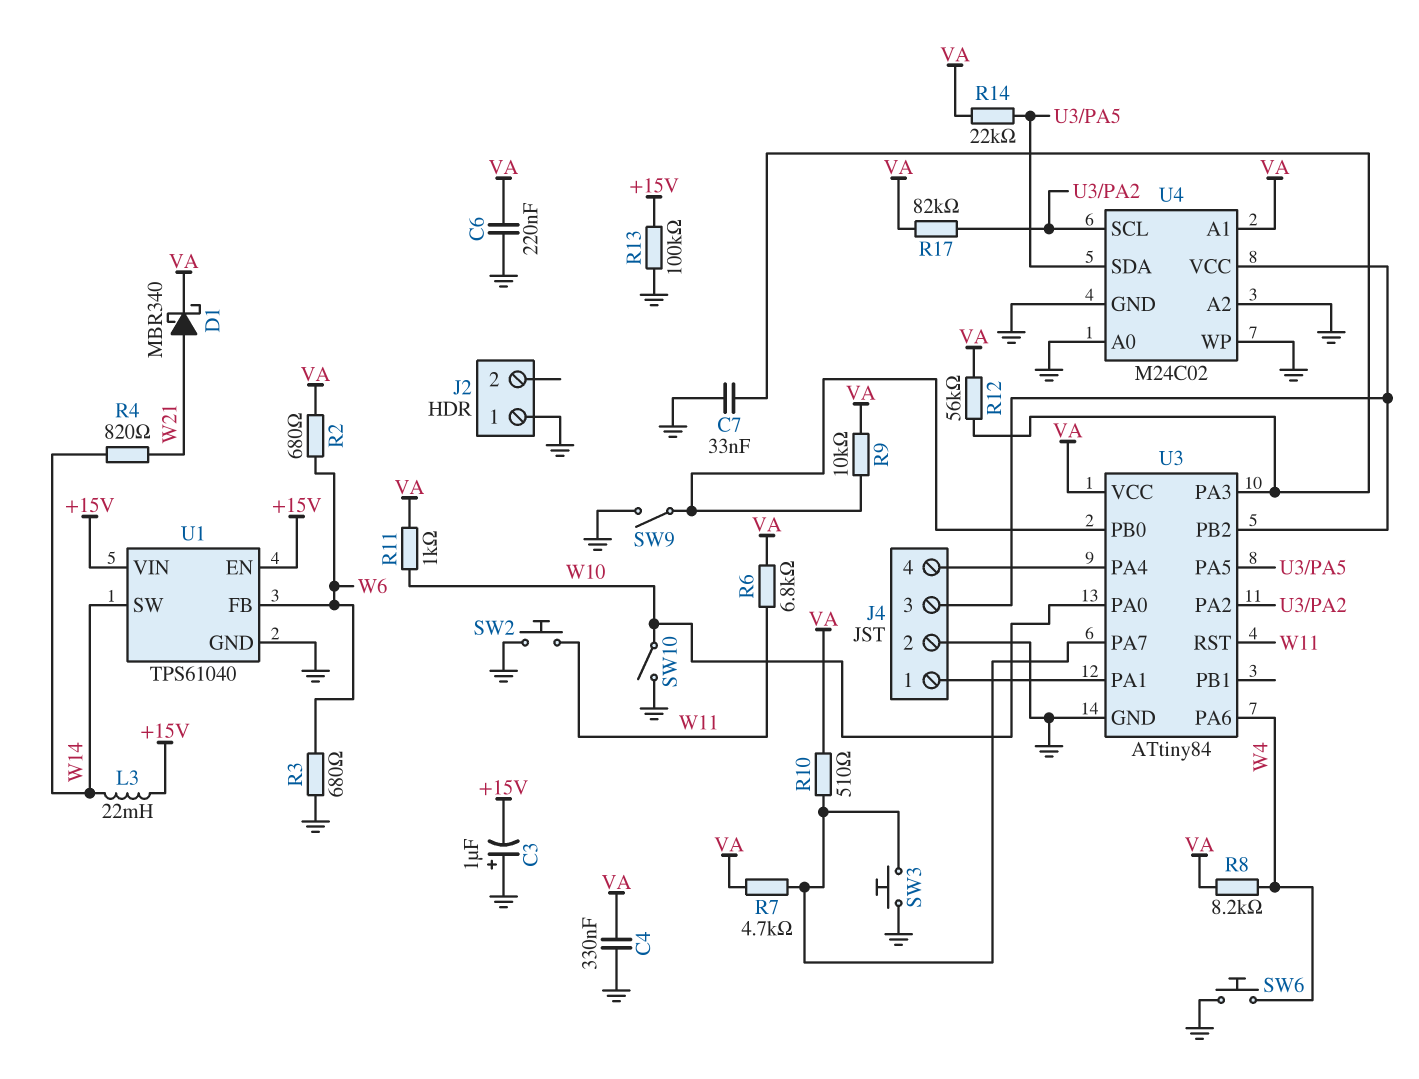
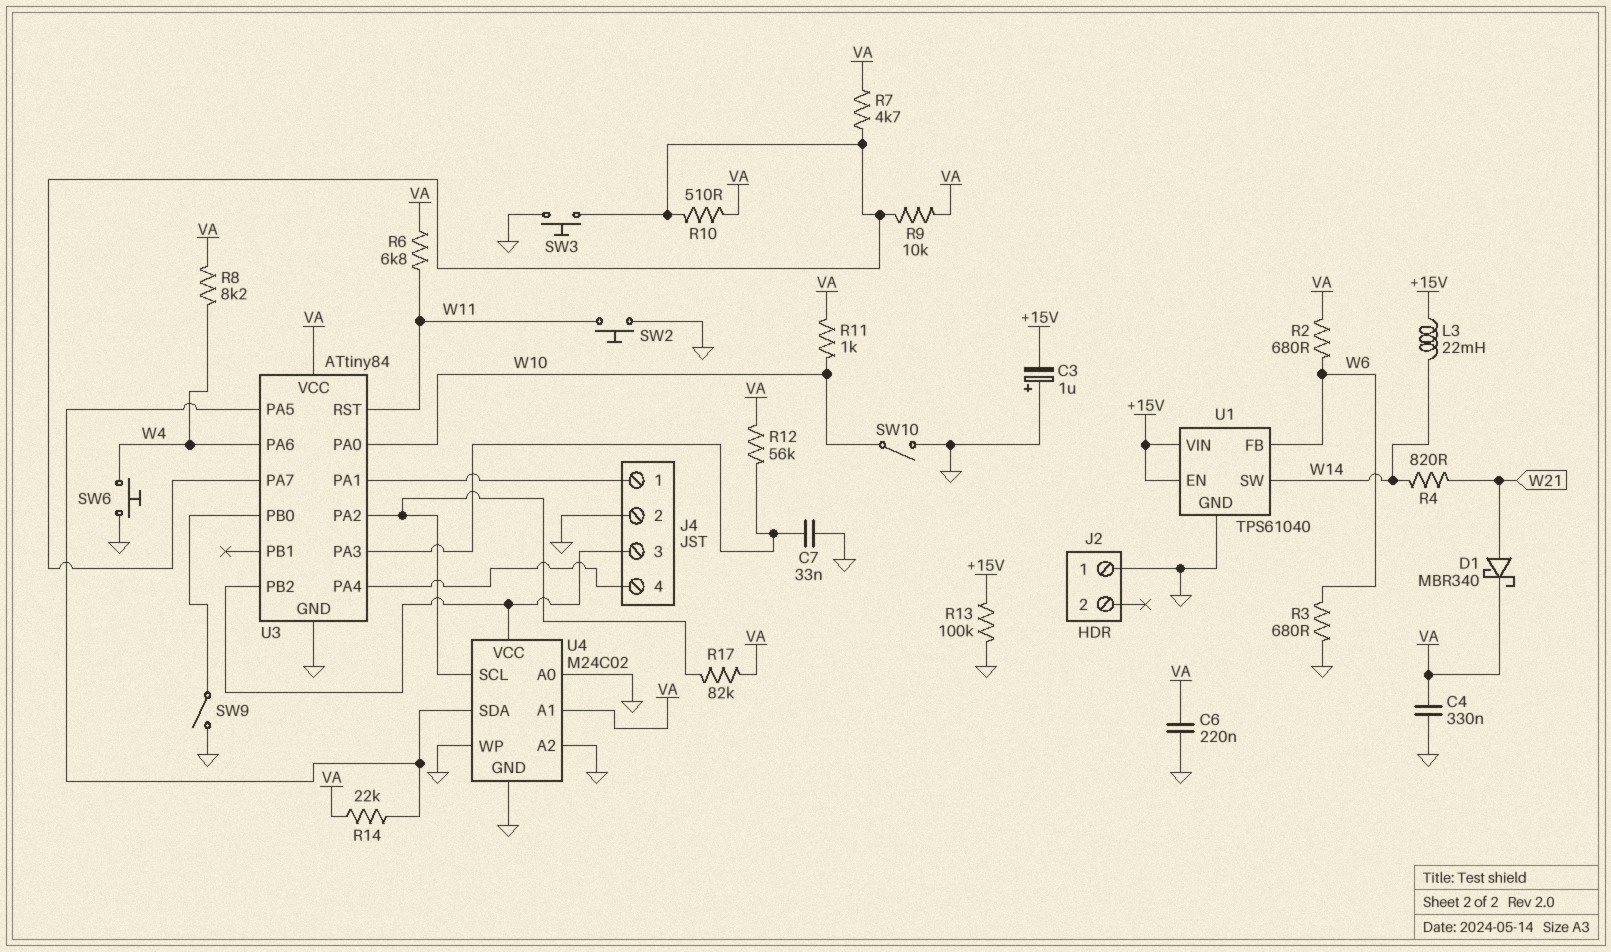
R9: 10k (U3/PB0, VA) -> 10k (U3/PA7, VA)

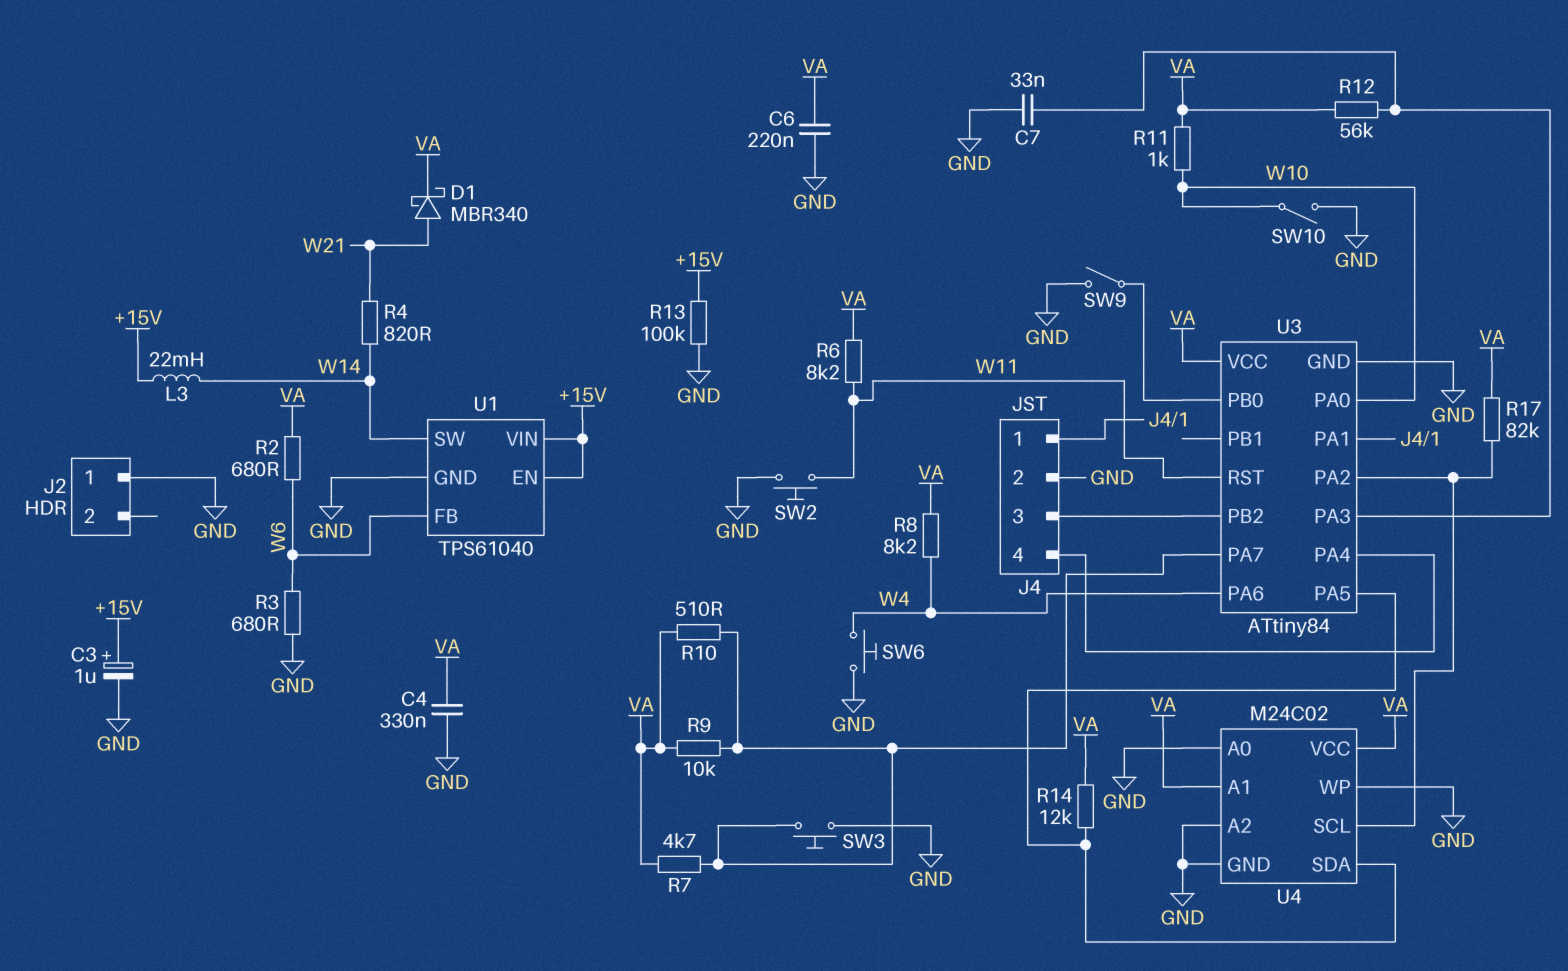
C3: 1uF (plus GND, minus +15V) -> 1uF (plus +15V, minus GND)
R6: 6.8k (VA, W11) -> 8.2k (VA, W11)
R14: 22k (U3/PA5, VA) -> 12k (U3/PA5, VA)
U4 pin VCC: J4/3 -> VA

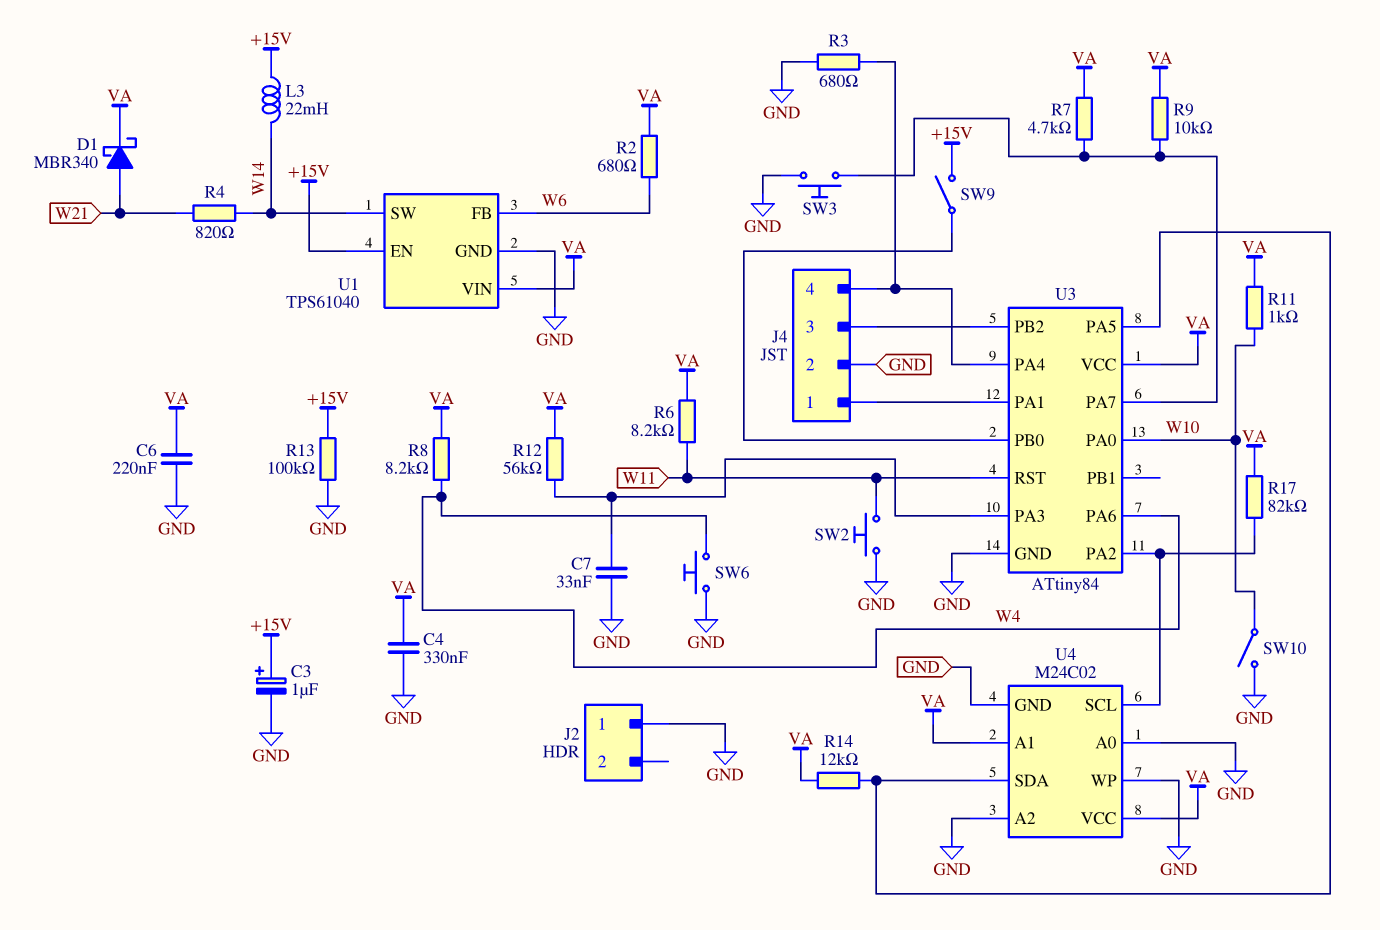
R3: 680 (GND, W6) -> 680 (GND, J4/4)
R10: 510 (U3/PA7, VA) -> none
SW9: switch (GND, U3/PB0) -> switch (+15V, U3/PB0)
U1 pin VIN: +15V -> VA

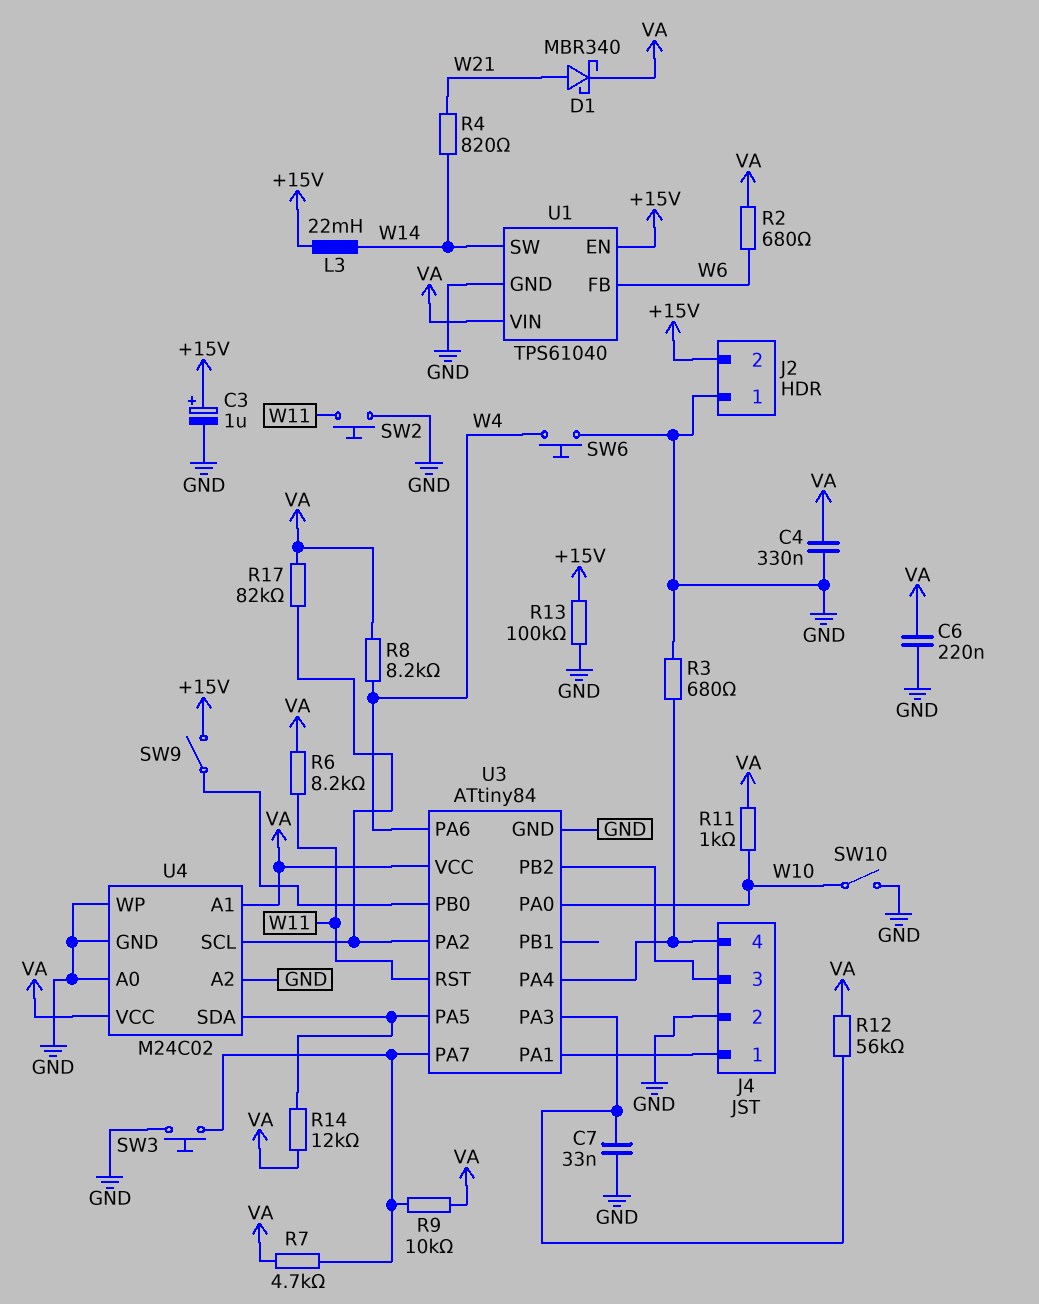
J2 pin 2: none -> +15V

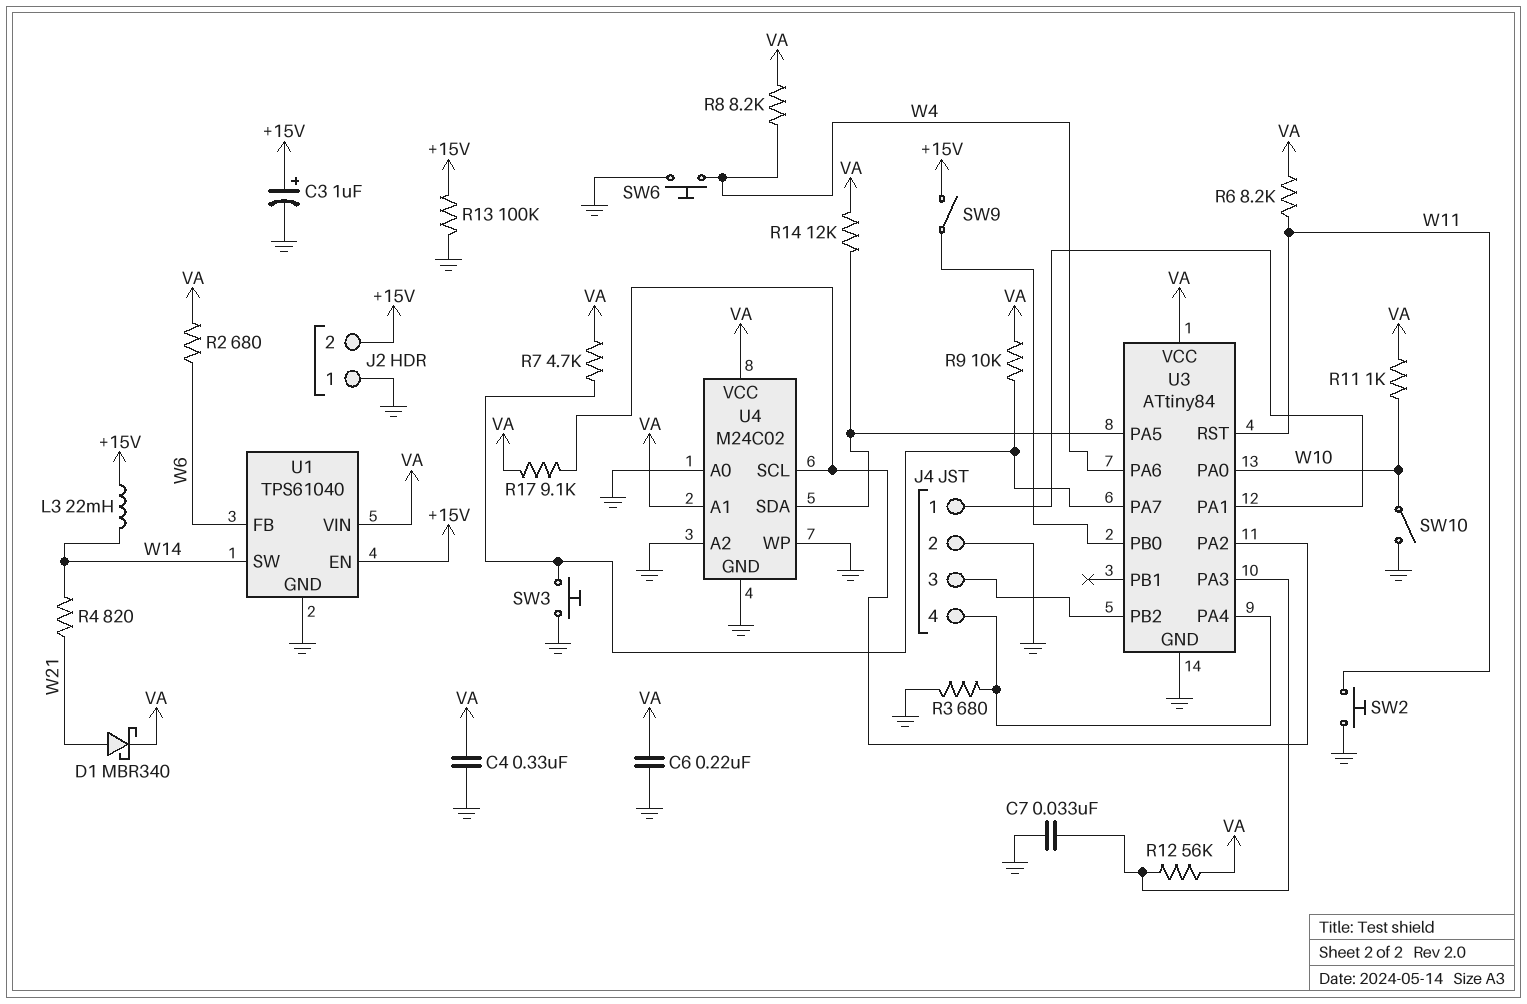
R17: 82k (U3/PA2, VA) -> 9.1k (U3/PA2, VA)

